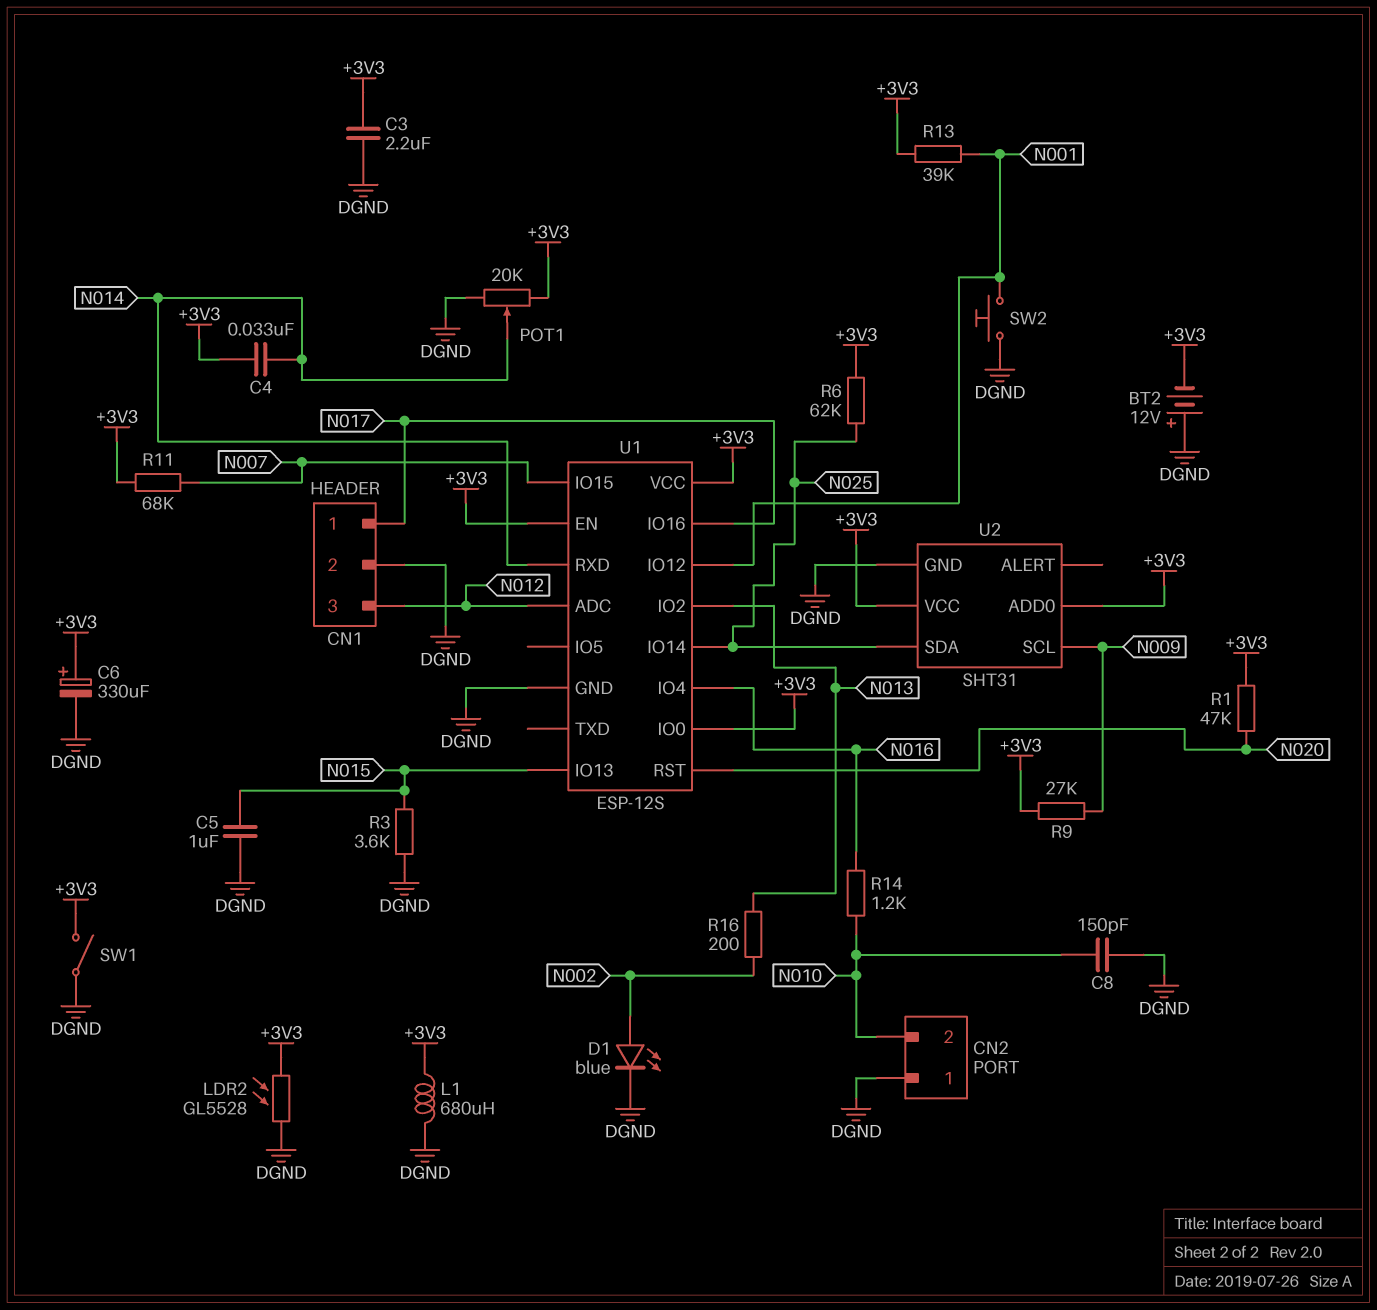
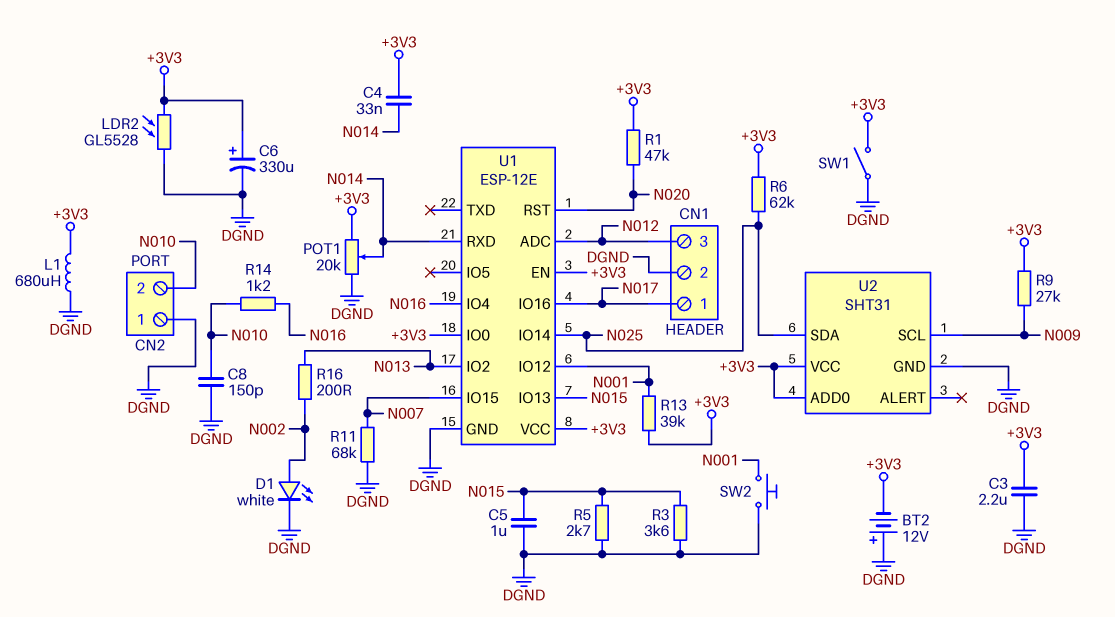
D1: LED blue (A N002, K DGND) -> LED white (A N002, K DGND)
R5: none -> 2.7k (DGND, N015)
R11: 68k (+3V3, N007) -> 68k (DGND, N007)
U1: ESP-12S -> ESP-12E

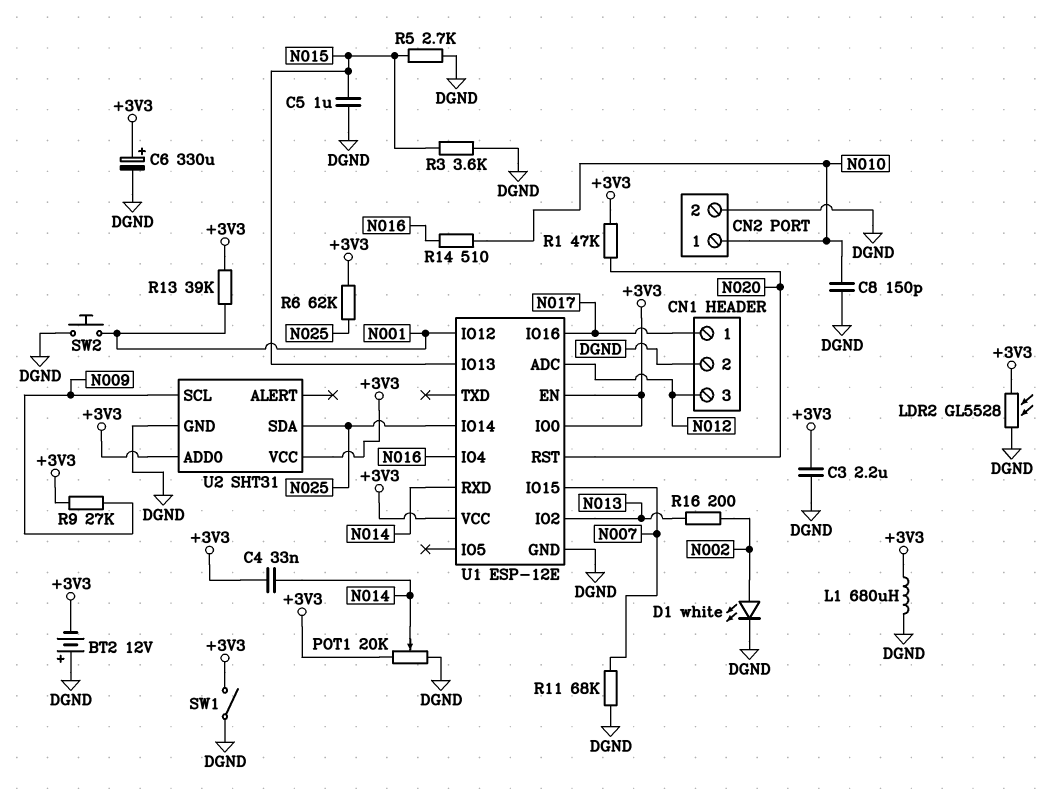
CN2 pin 1: DGND -> N010
CN2 pin 2: N010 -> DGND
R14: 1.2k (N010, N016) -> 510 (N010, N016)

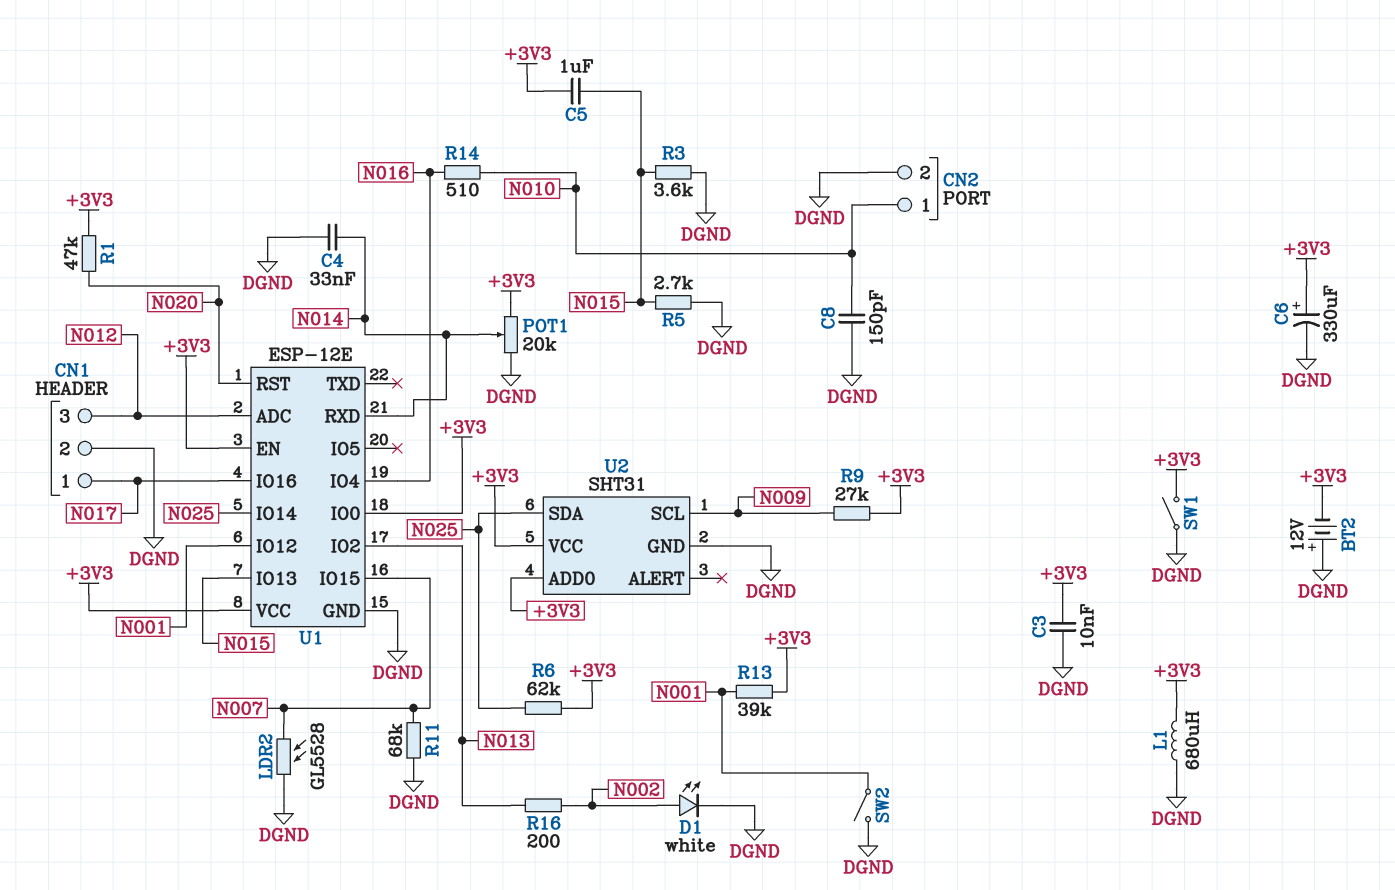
C3: 2.2uF (+3V3, DGND) -> 10nF (+3V3, DGND)
C4: 33nF (+3V3, N014) -> 33nF (DGND, N014)
C5: 1uF (DGND, N015) -> 1uF (+3V3, N015)
LDR2: GL5528 (+3V3, DGND) -> GL5528 (DGND, N007)
SW2: button (DGND, N001) -> switch (DGND, N001)

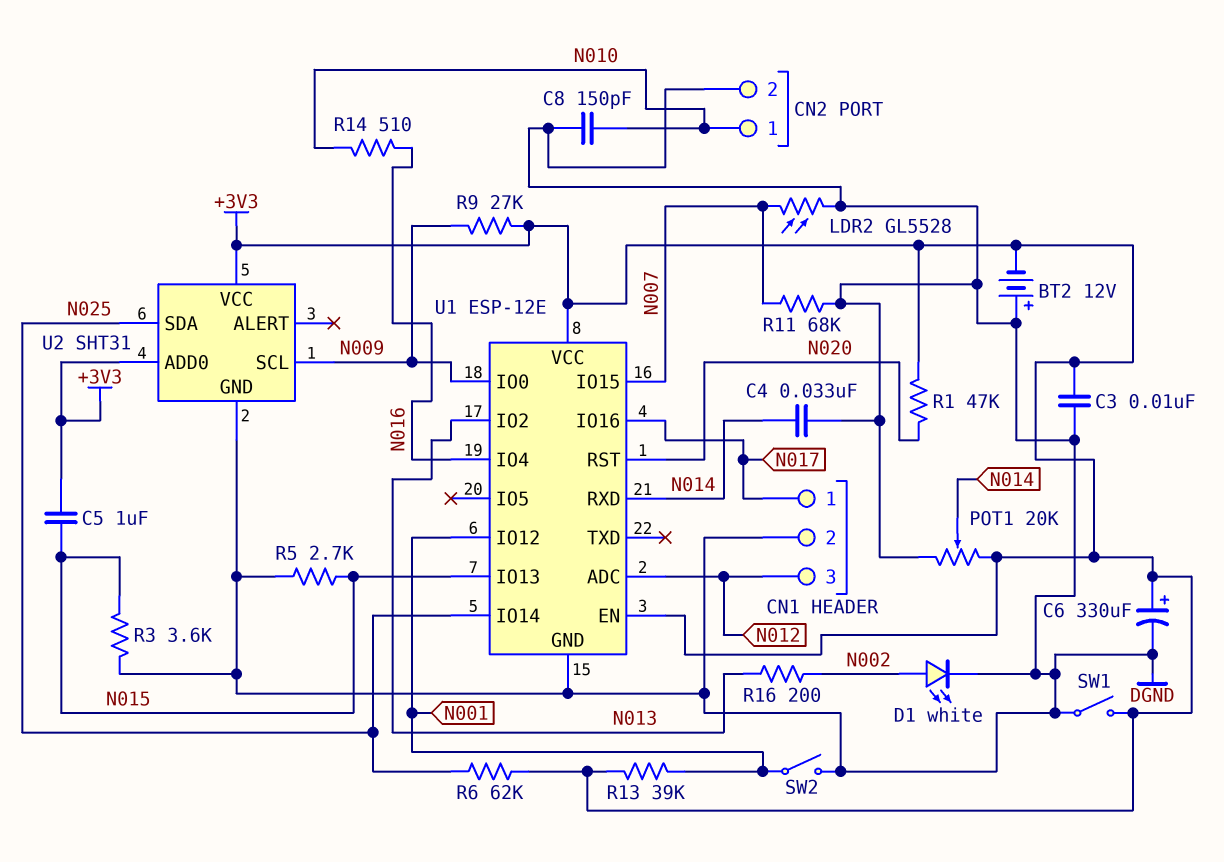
L1: 680uH (+3V3, DGND) -> none
U1 pin IO0: +3V3 -> N009

